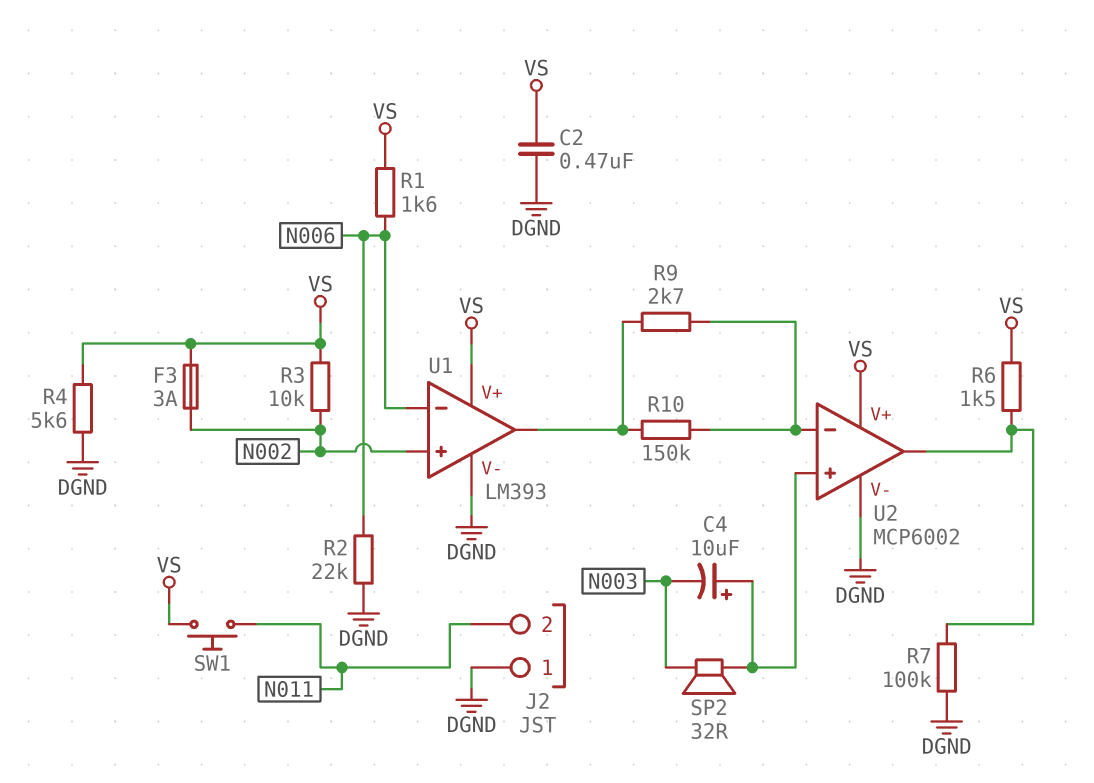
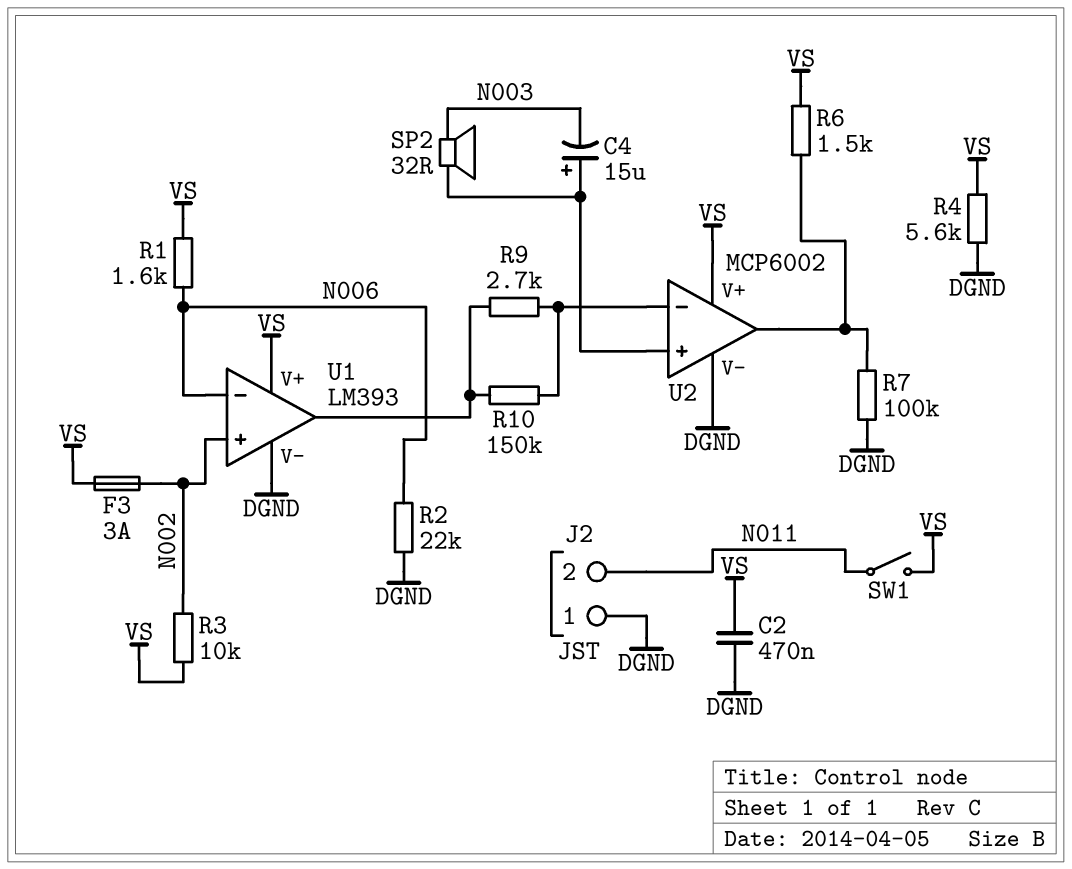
C4: 10uF (plus U2/in+, minus N003) -> 15uF (plus U2/in+, minus N003)
SW1: button (N011, VS) -> switch (N011, VS)

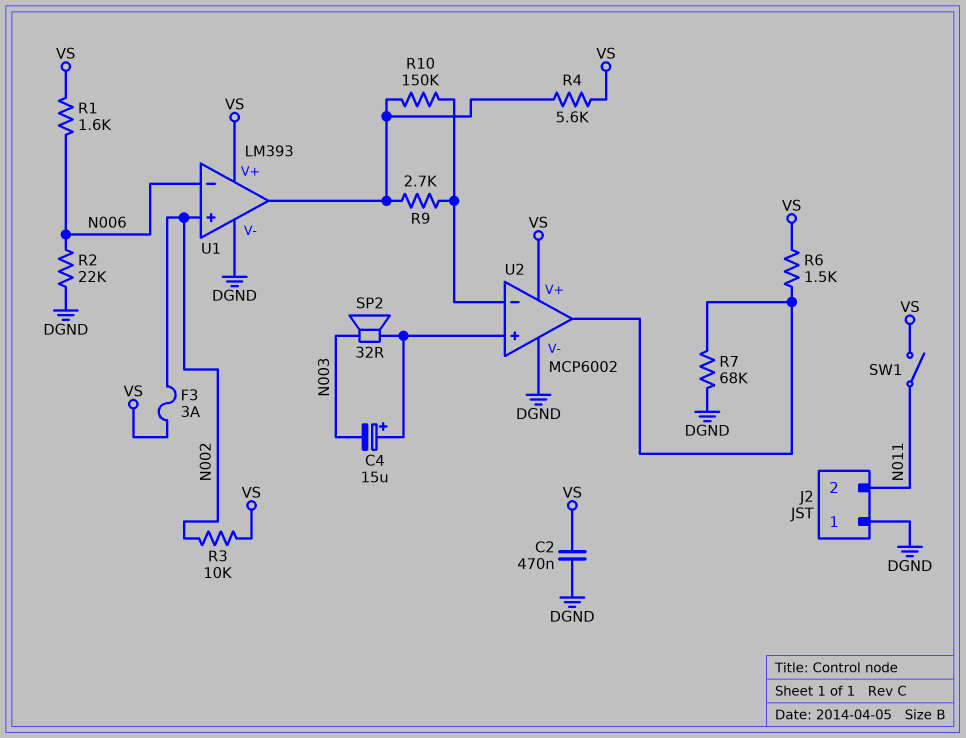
R4: 5.6k (DGND, VS) -> 5.6k (U1/out, VS)
R7: 100k (DGND, U2/out) -> 68k (DGND, U2/out)

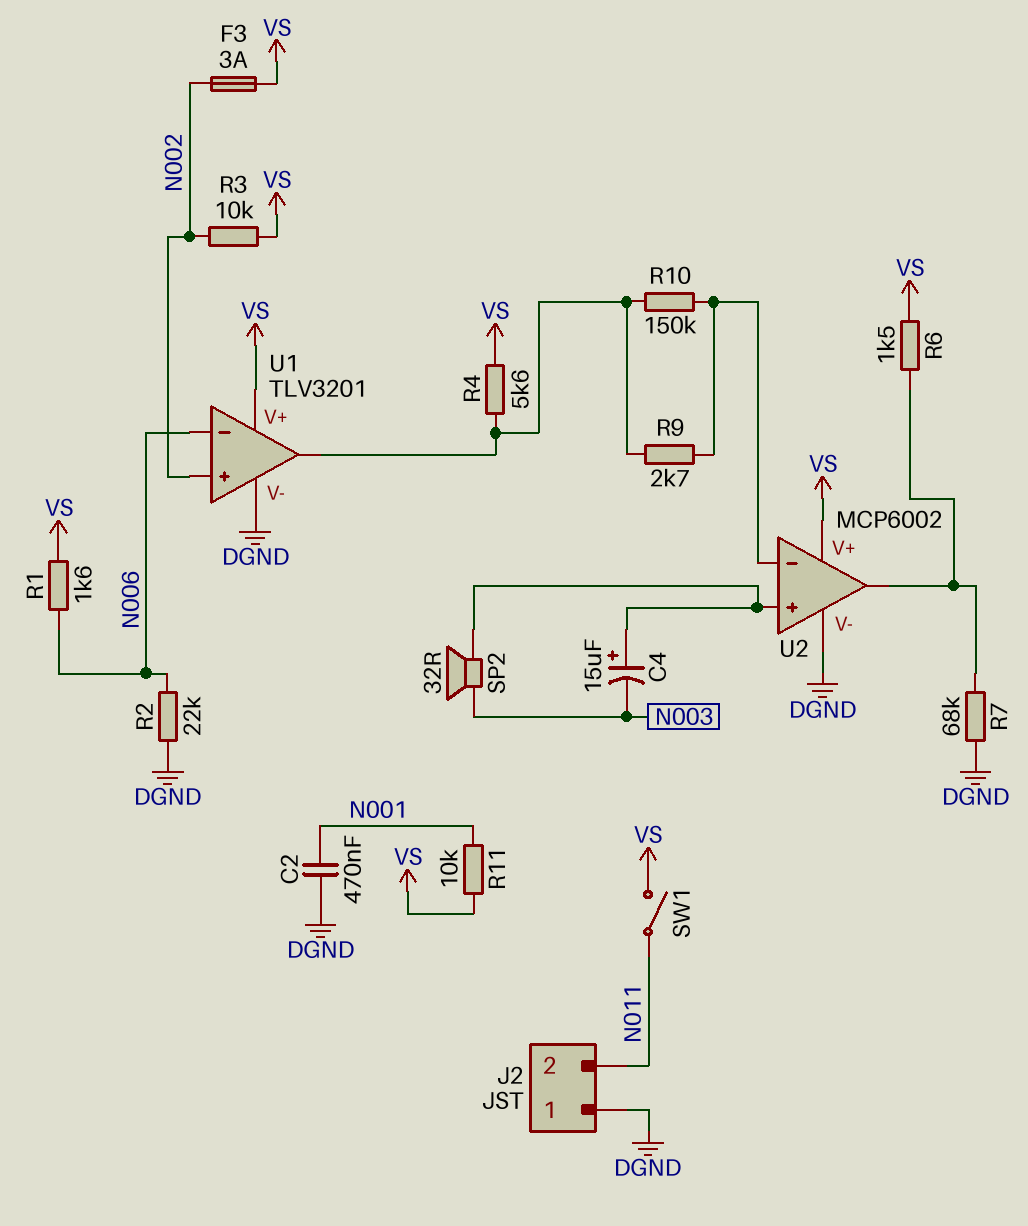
C2: 470nF (DGND, VS) -> 470nF (DGND, N001)
R11: none -> 10k (N001, VS)
U1: LM393 -> TLV3201

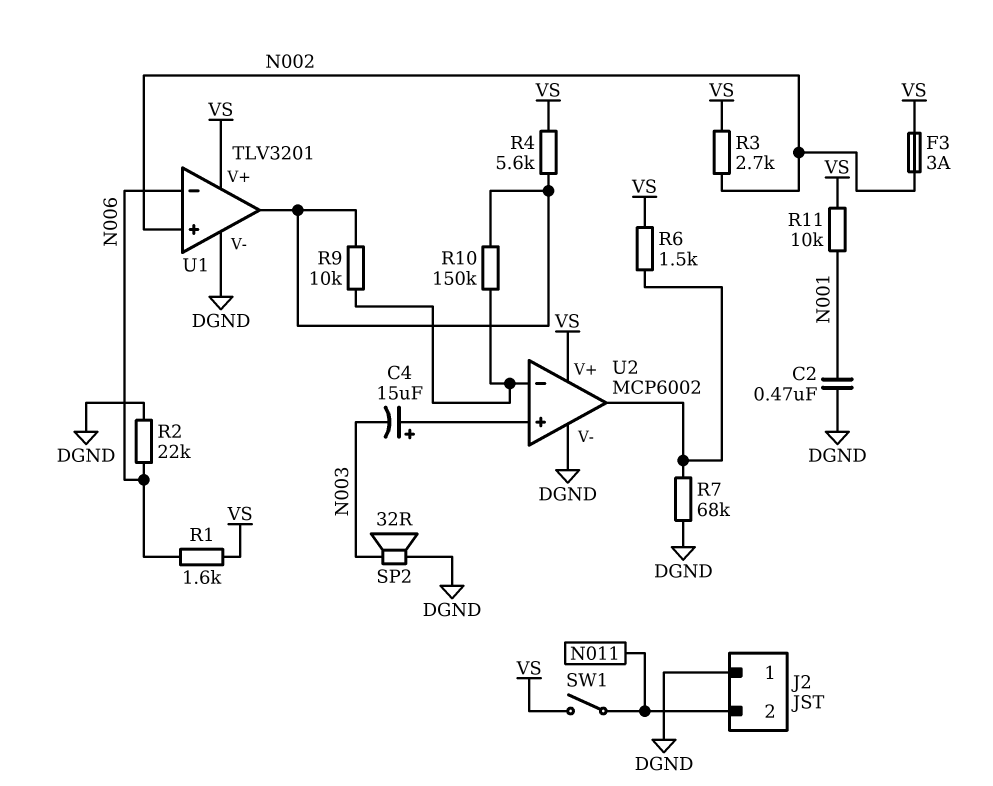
R3: 10k (N002, VS) -> 2.7k (N002, VS)
R9: 2.7k (U1/out, U2/in-) -> 10k (U1/out, U2/in-)
SP2: speaker 32R (N003, U2/in+) -> speaker 32R (DGND, N003)

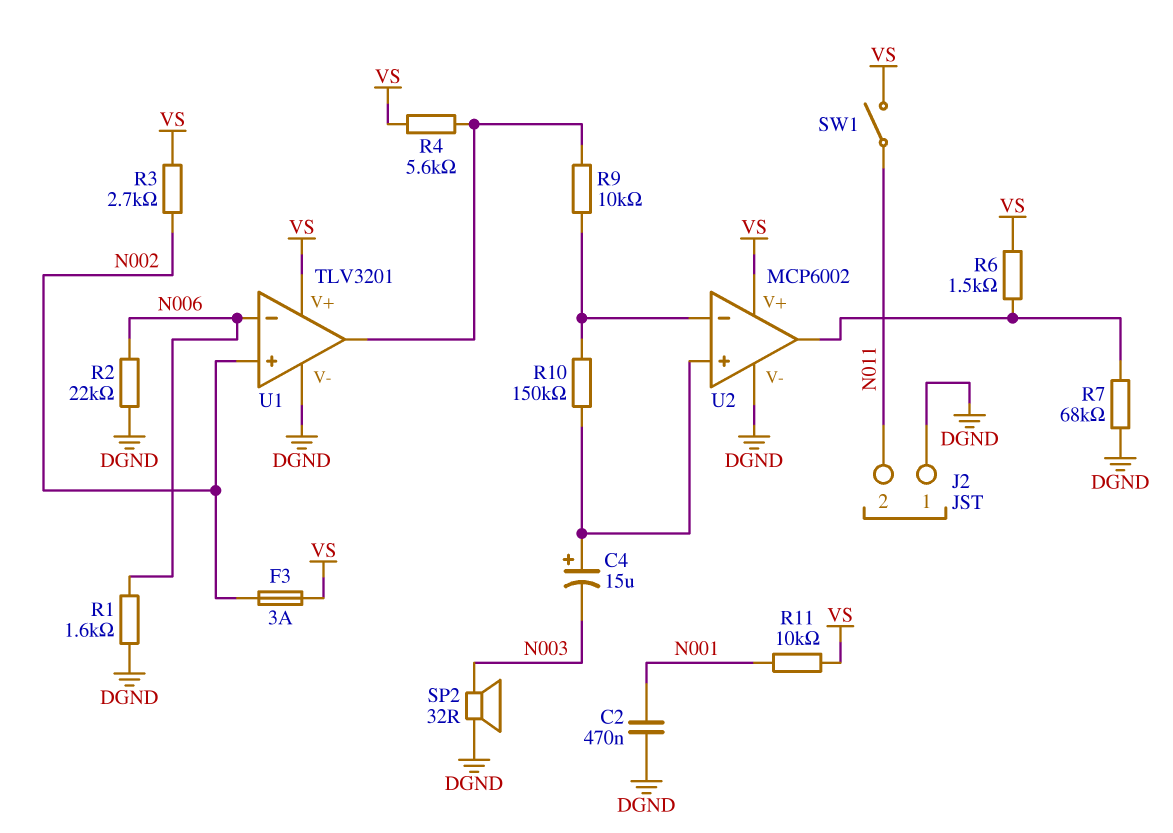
R1: 1.6k (N006, VS) -> 1.6k (DGND, N006)
R10: 150k (U1/out, U2/in-) -> 150k (U2/in+, U2/in-)

